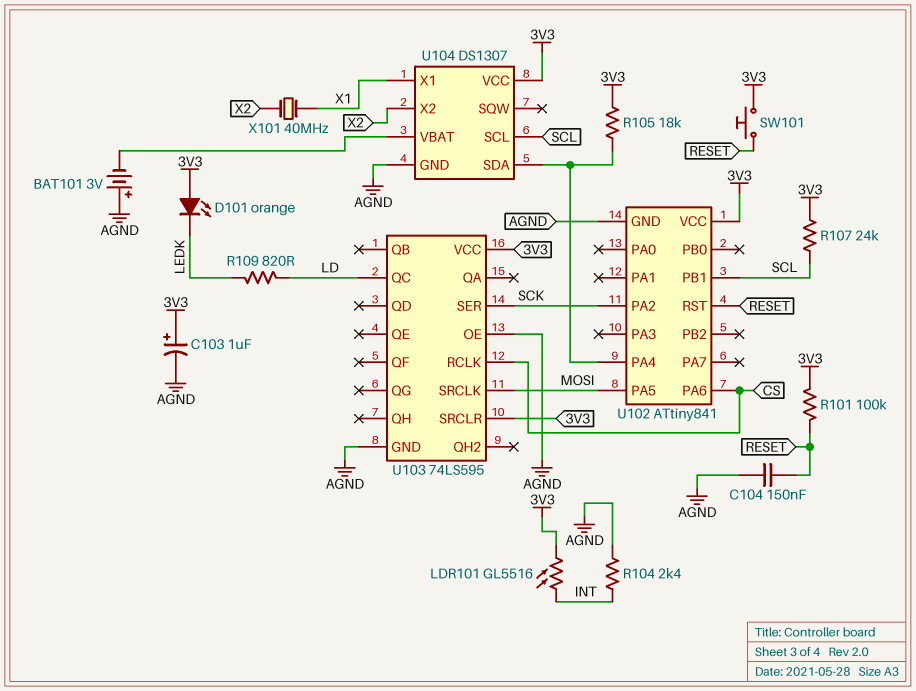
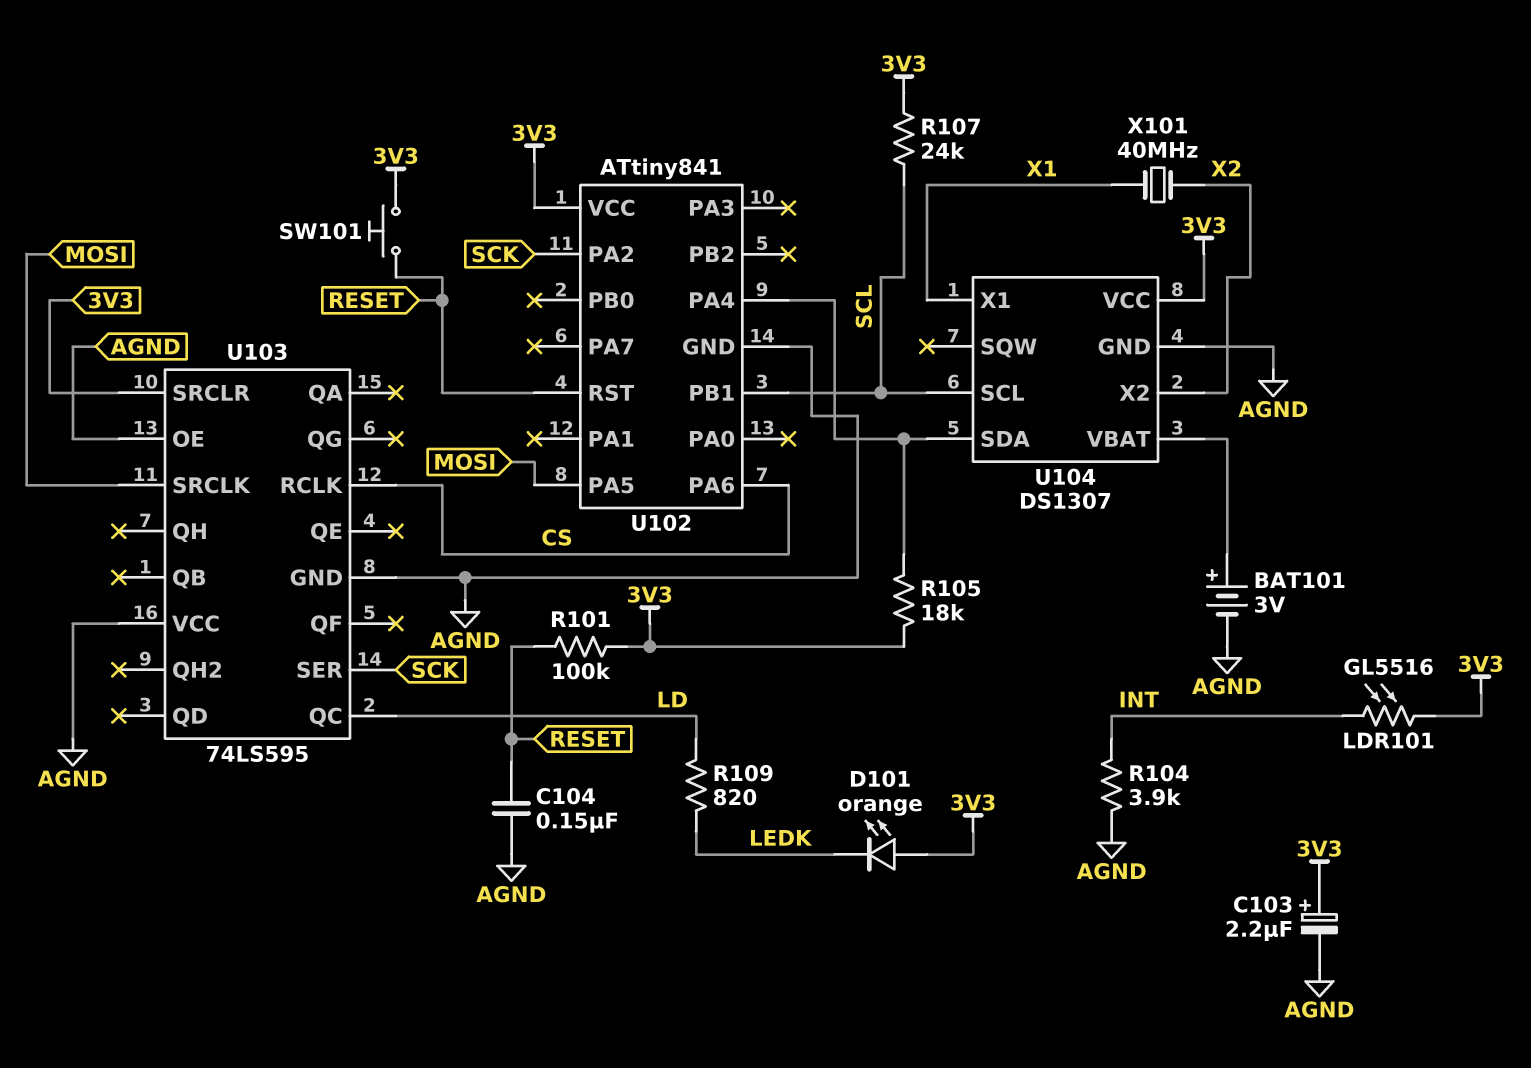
BAT101: 3V (plus AGND, minus U104/VBAT) -> 3V (plus U104/VBAT, minus AGND)
C103: 1uF (plus 3V3, minus AGND) -> 2.2uF (plus 3V3, minus AGND)
R104: 2.4k (AGND, INT) -> 3.9k (AGND, INT)
U103 pin VCC: 3V3 -> AGND

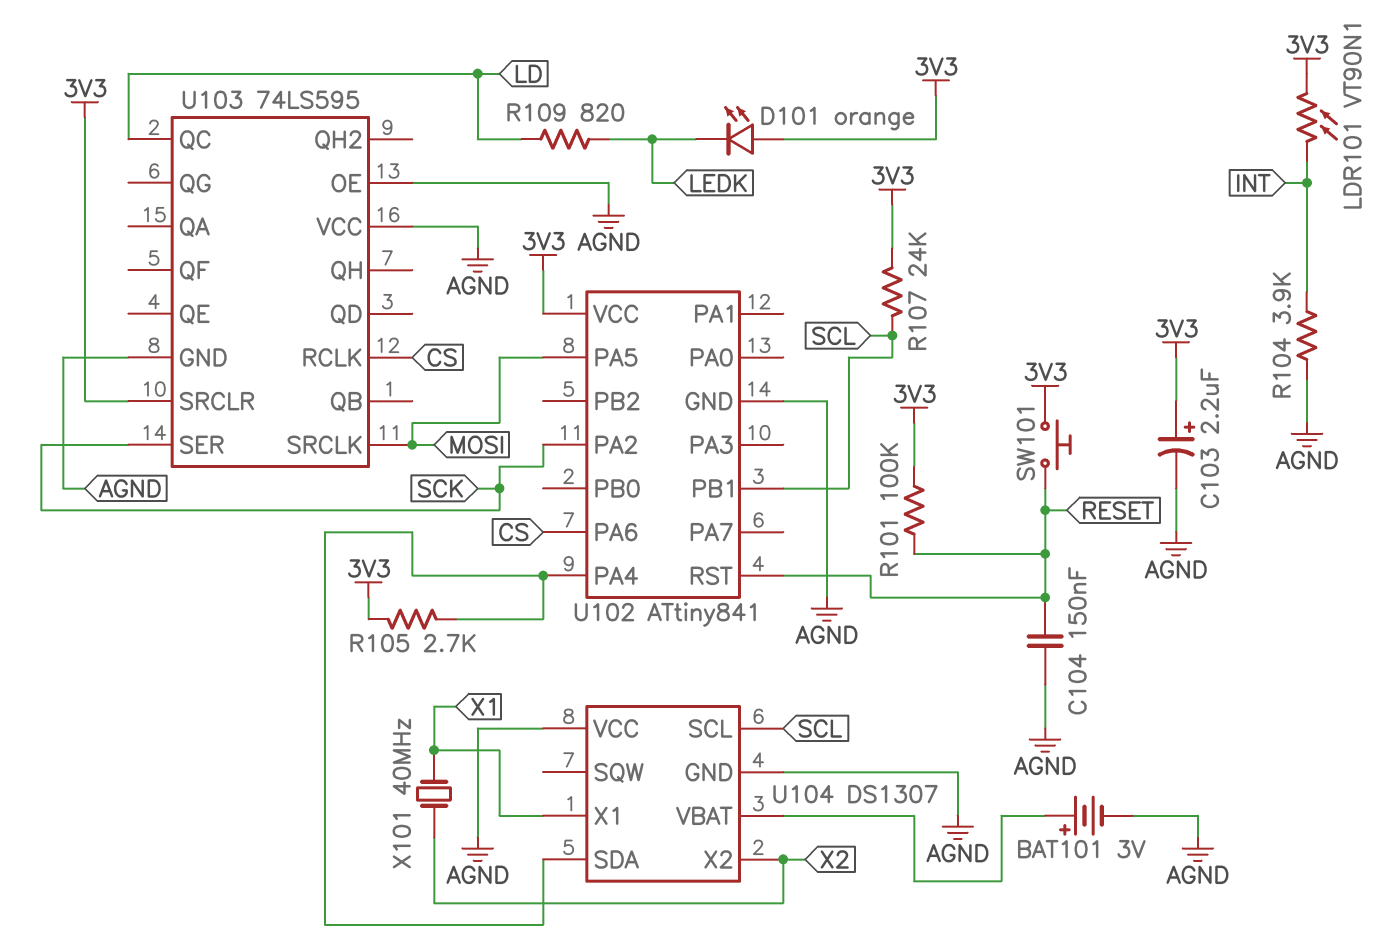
LDR101: GL5516 (3V3, INT) -> VT90N1 (3V3, INT)
R105: 18k (3V3, U102/PA4) -> 2.7k (3V3, U102/PA4)
U104 pin VCC: 3V3 -> AGND

